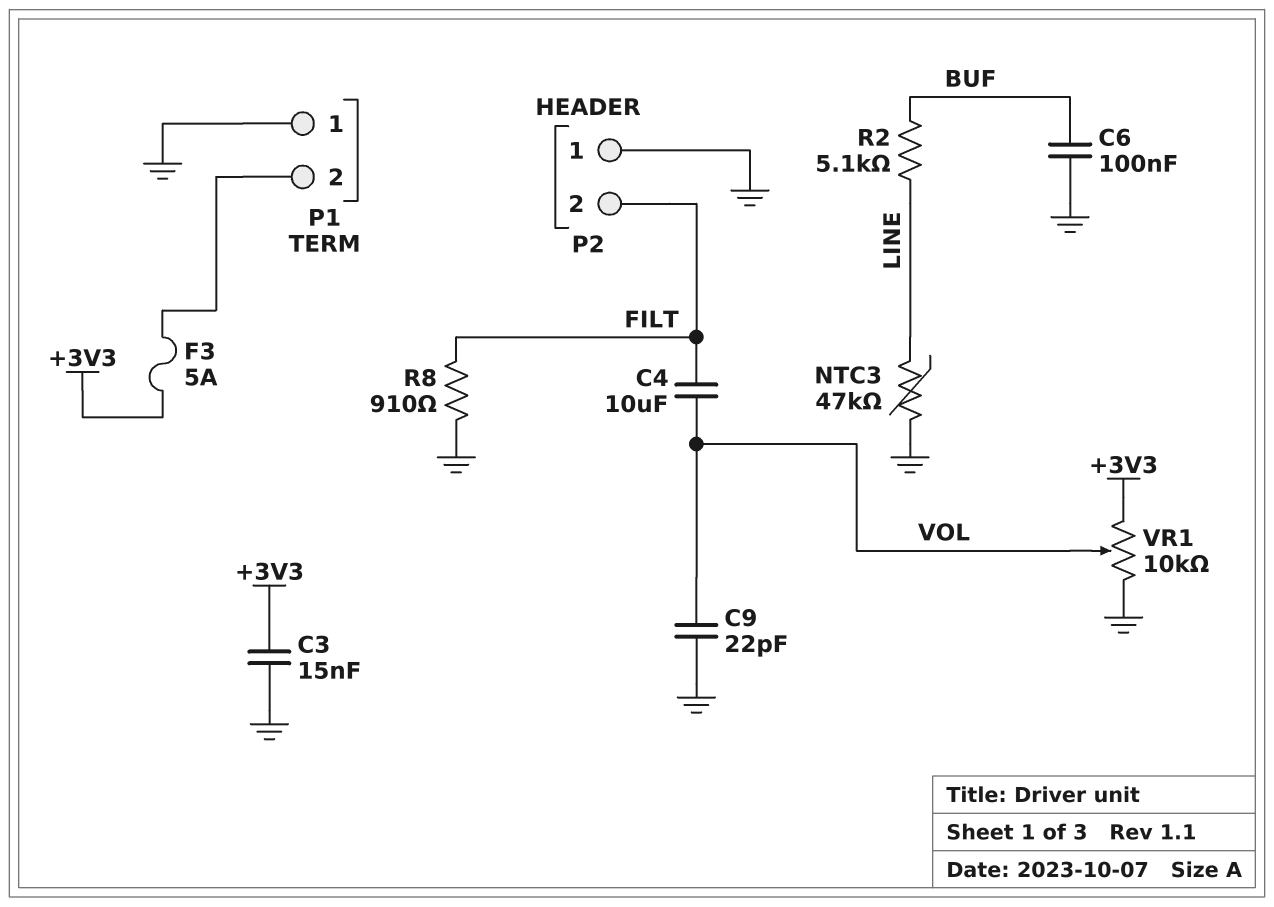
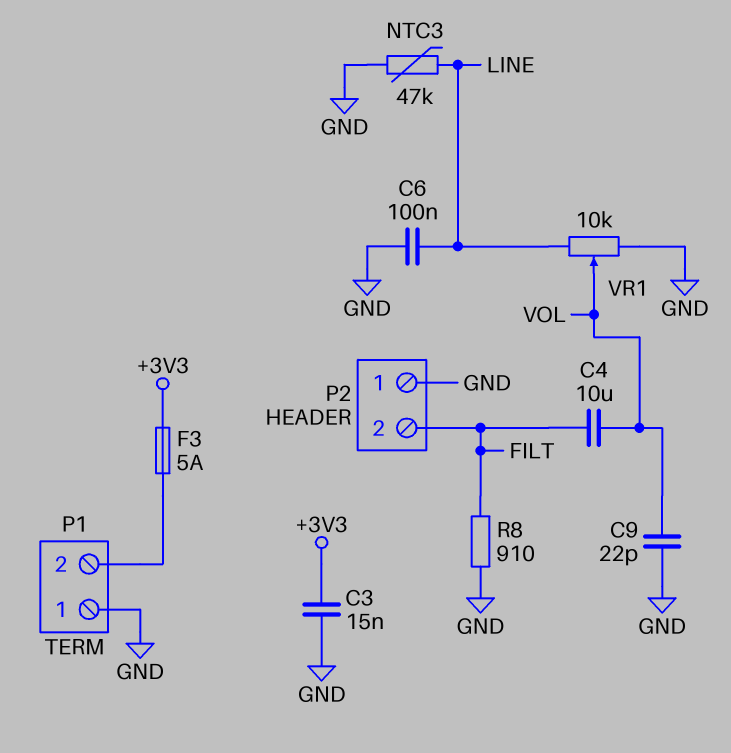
C6: 100nF (BUF, GND) -> 100nF (GND, LINE)
R2: 5.1k (BUF, LINE) -> none
VR1: 10k (+3V3, GND, wiper VOL) -> 10k (GND, LINE, wiper VOL)

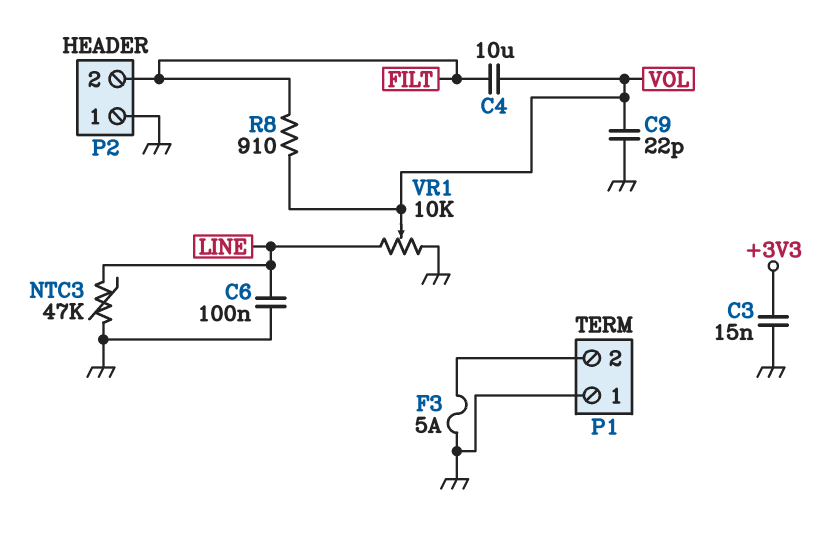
F3: 5A (+3V3, P1/2) -> 5A (GND, P1/2)
R8: 910 (FILT, GND) -> 910 (FILT, VOL)

